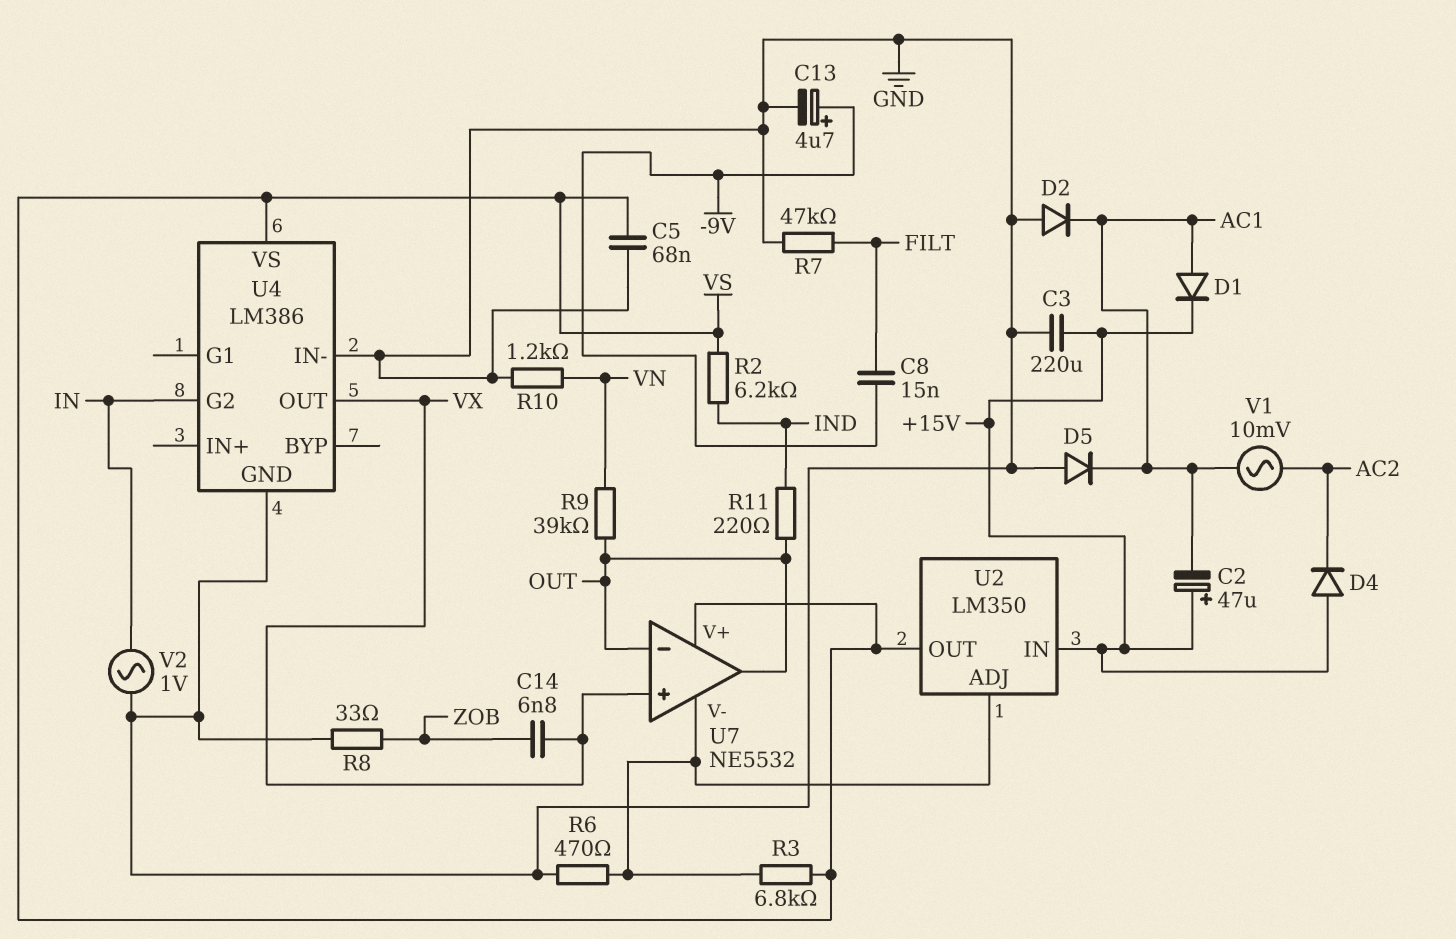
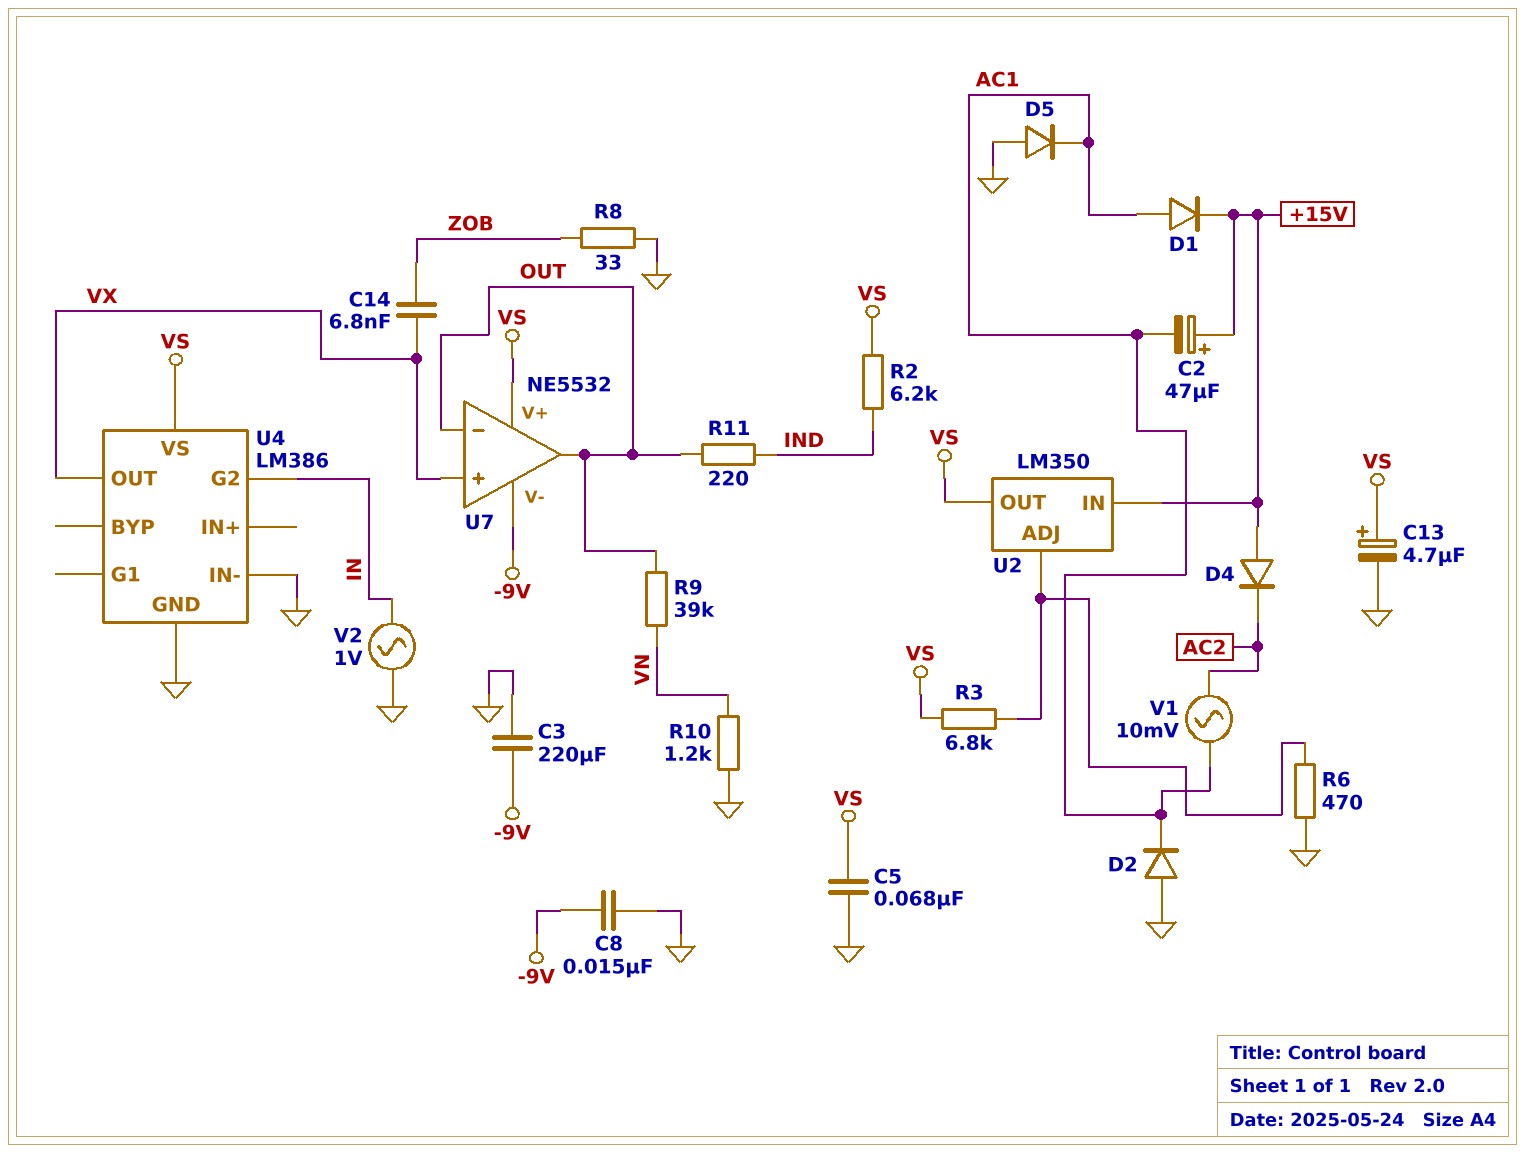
C3: 220uF (+15V, GND) -> 220uF (-9V, GND)
C8: 15nF (-9V, FILT) -> 15nF (-9V, GND)
C13: 4.7uF (plus -9V, minus GND) -> 4.7uF (plus VS, minus GND)
R7: 47k (FILT, GND) -> none
U7 pin V-: U2/ADJ -> -9V

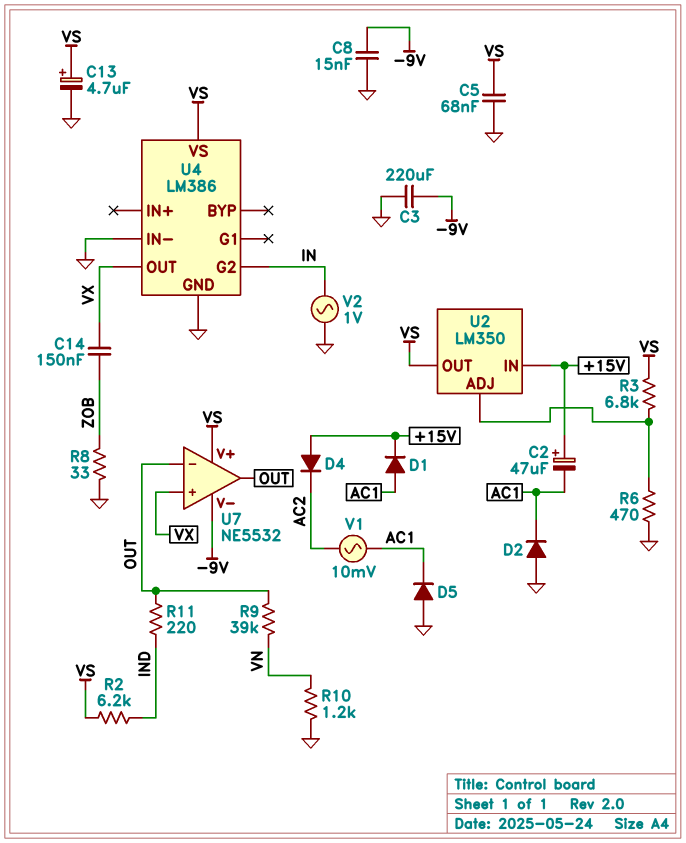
C14: 6.8nF (VX, ZOB) -> 150nF (VX, ZOB)

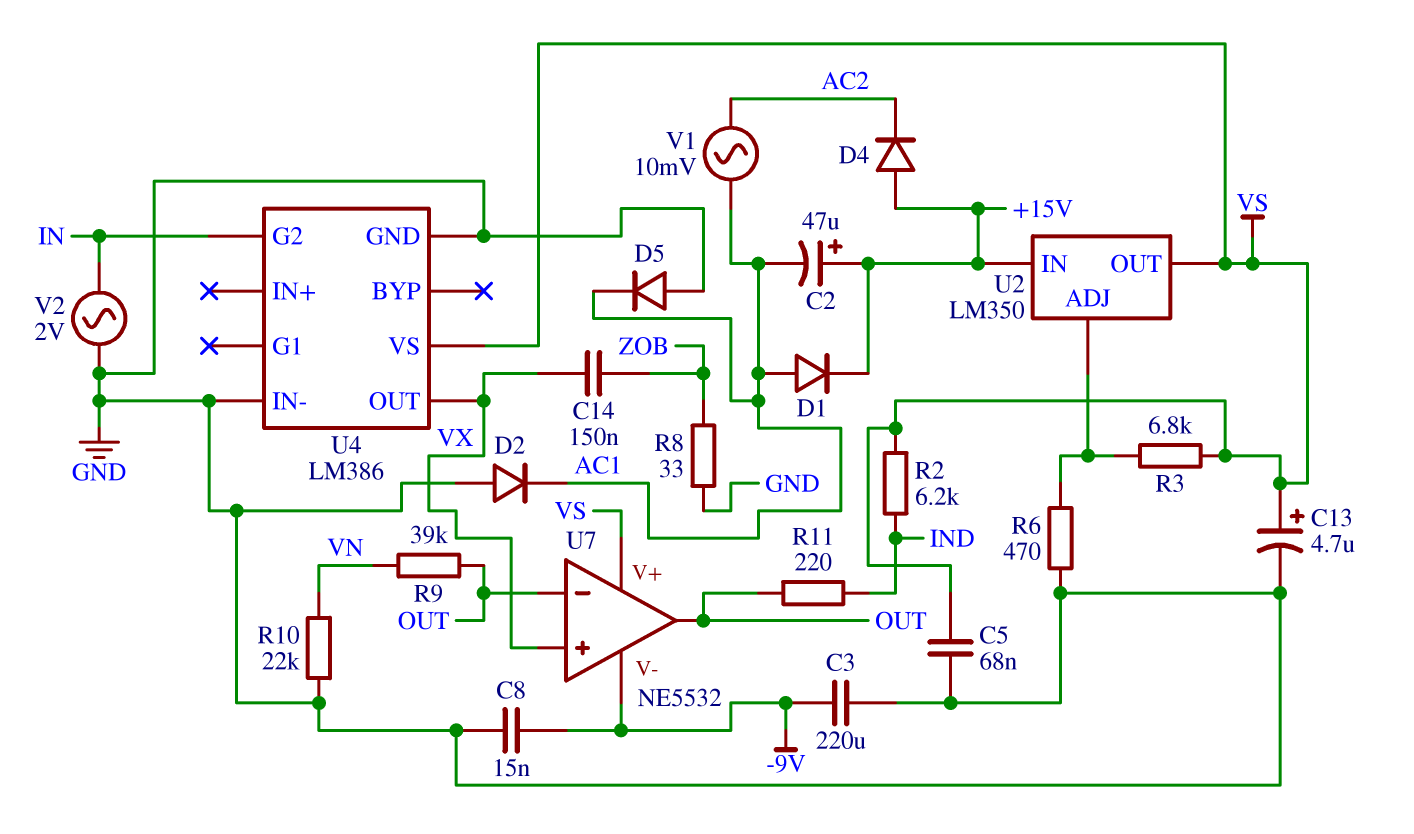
R10: 1.2k (GND, VN) -> 22k (GND, VN)
V2: AC 1V (GND, IN) -> AC 2V (GND, IN)

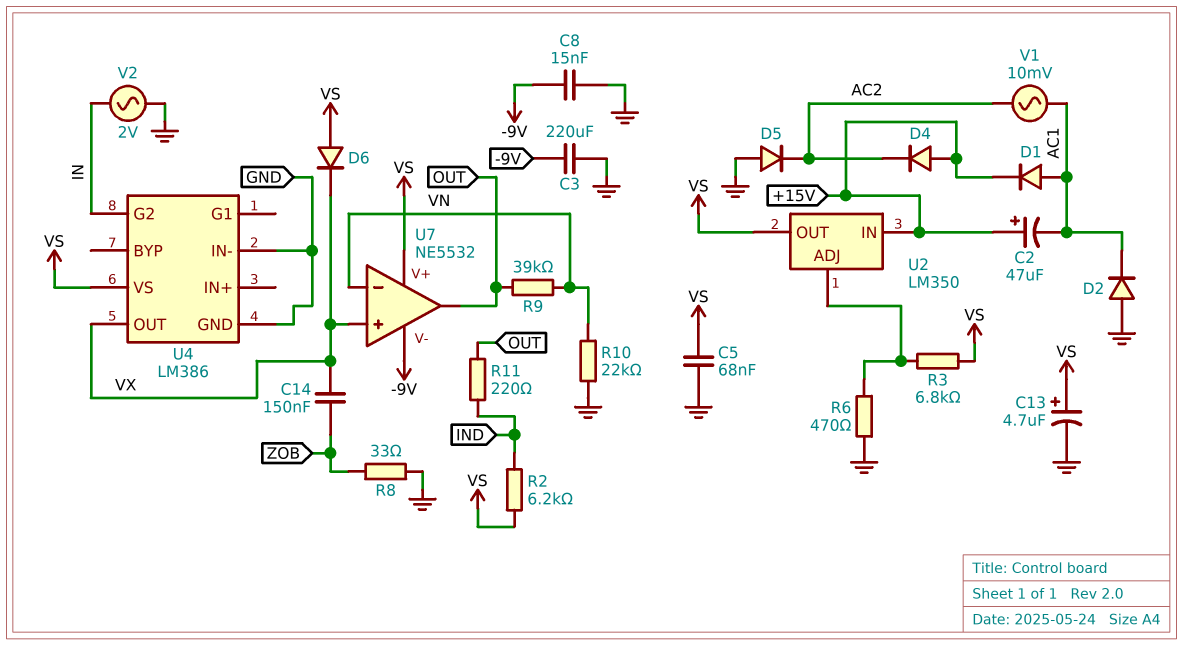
D5: diode (A GND, K AC1) -> diode (A GND, K AC2)
D6: none -> diode (A VS, K VX)
U7 pin in-: OUT -> VN

